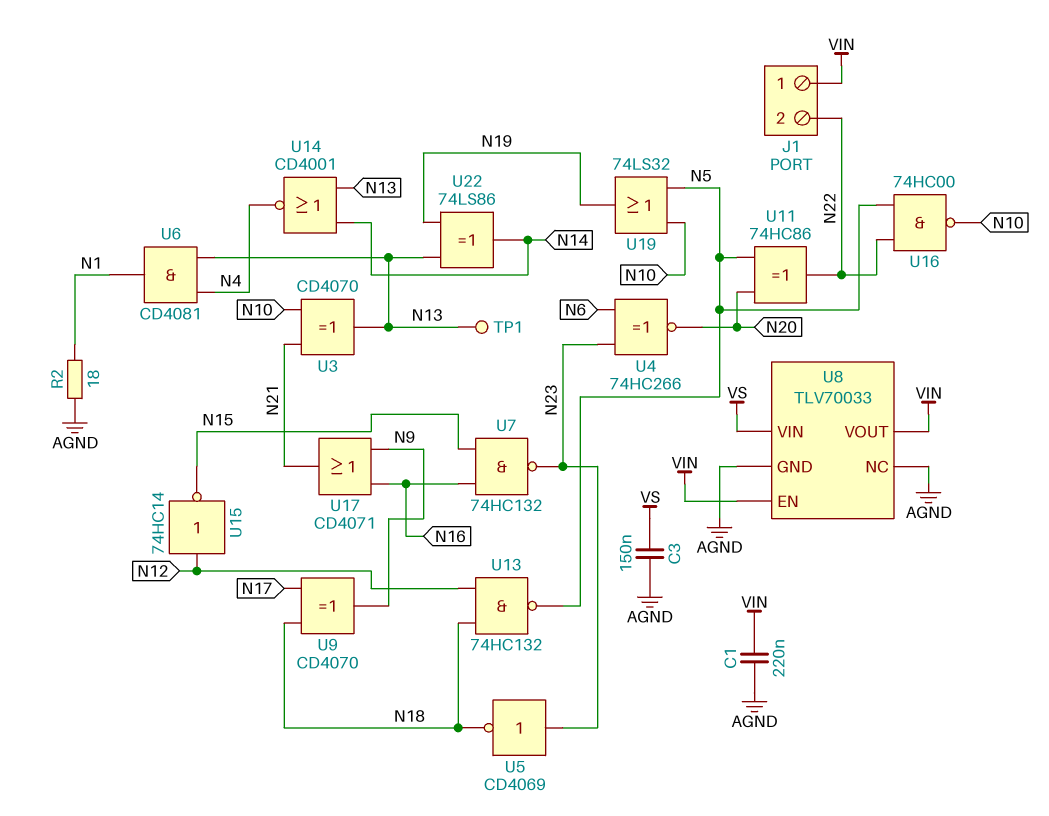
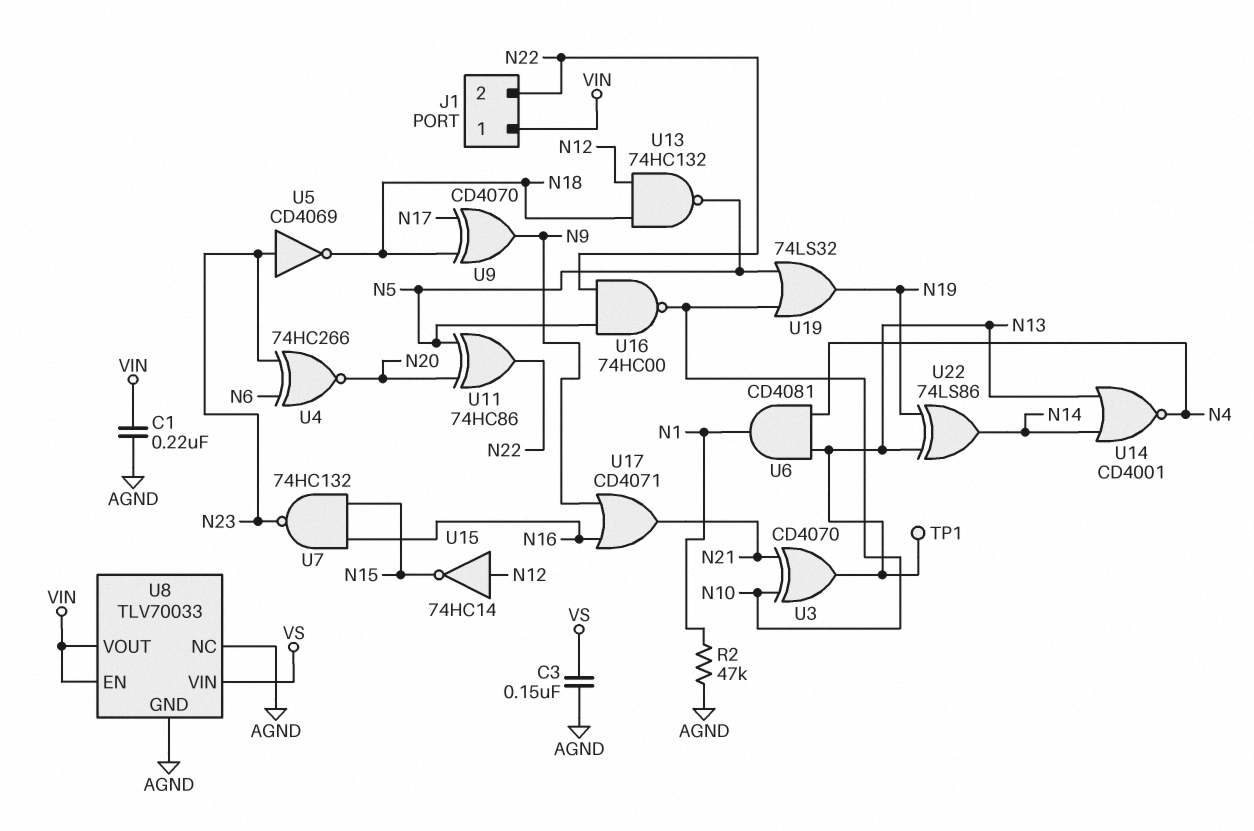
R2: 18 (AGND, N1) -> 47k (AGND, N1)

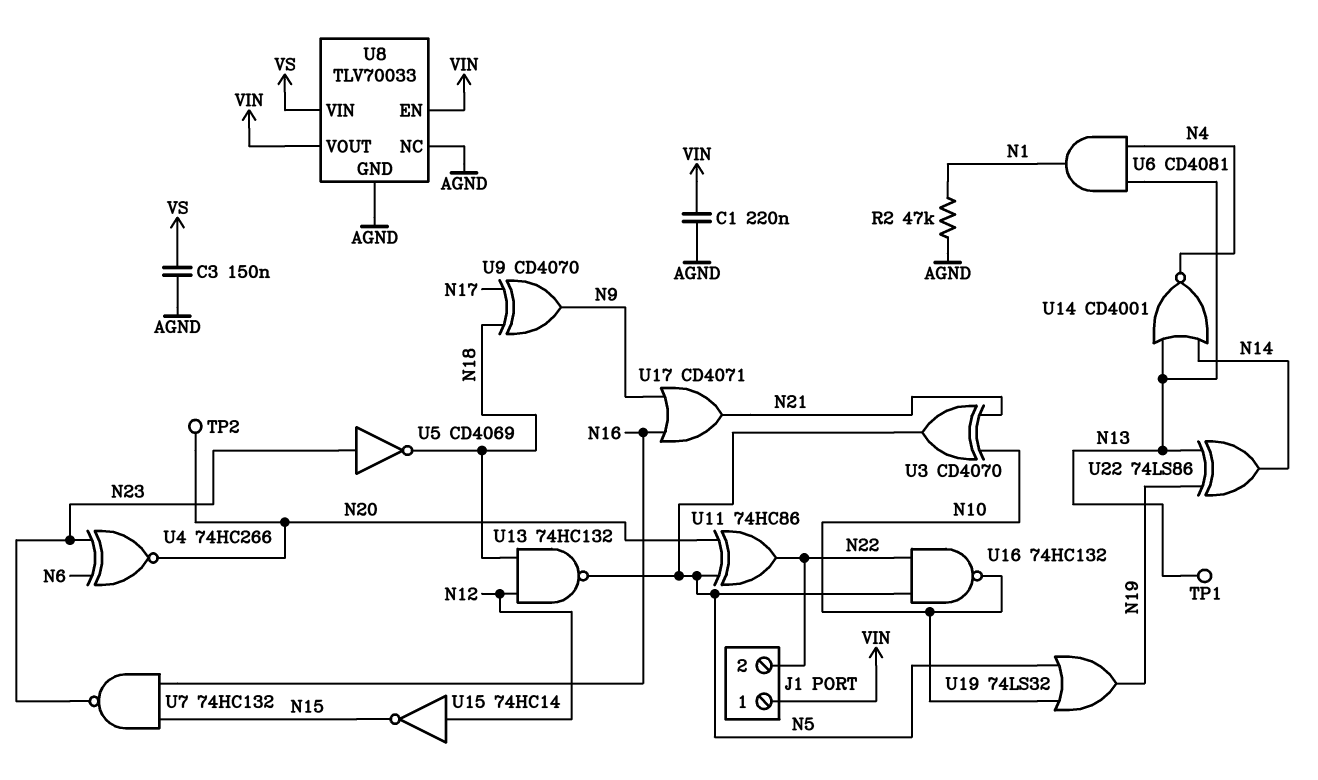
TP2: none -> test point (N20)
U3: XOR CD4070 (in N10, in N21, out N13) -> XOR CD4070 (in N10, in N21, out N5)
U16: NAND 74HC00 (in N5, in N22, out N10) -> NAND 74HC132 (in N5, in N22, out N10)

